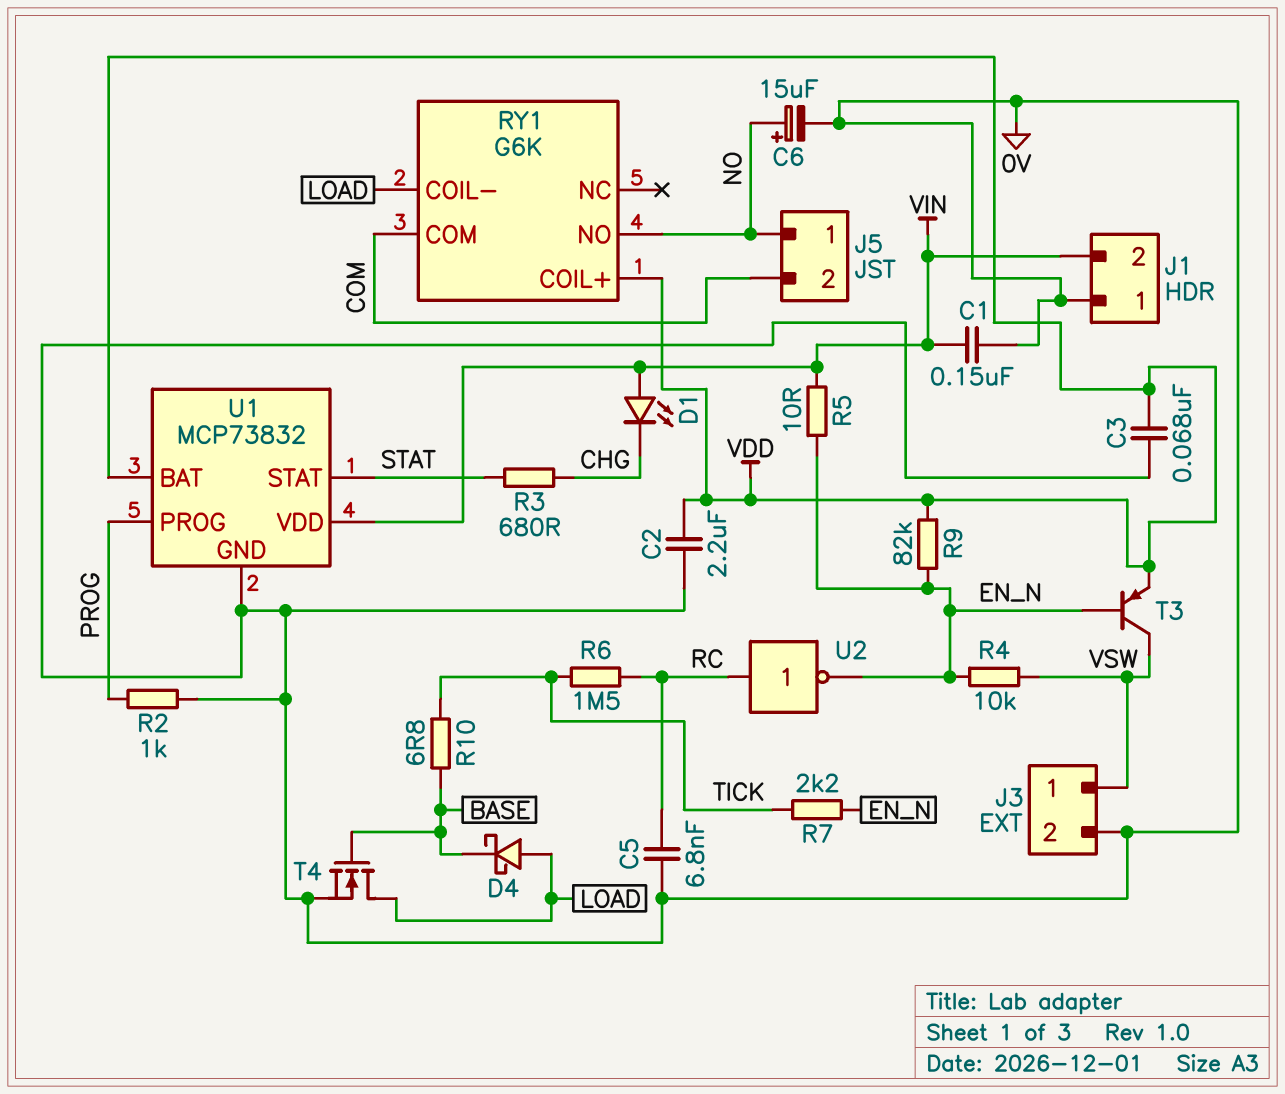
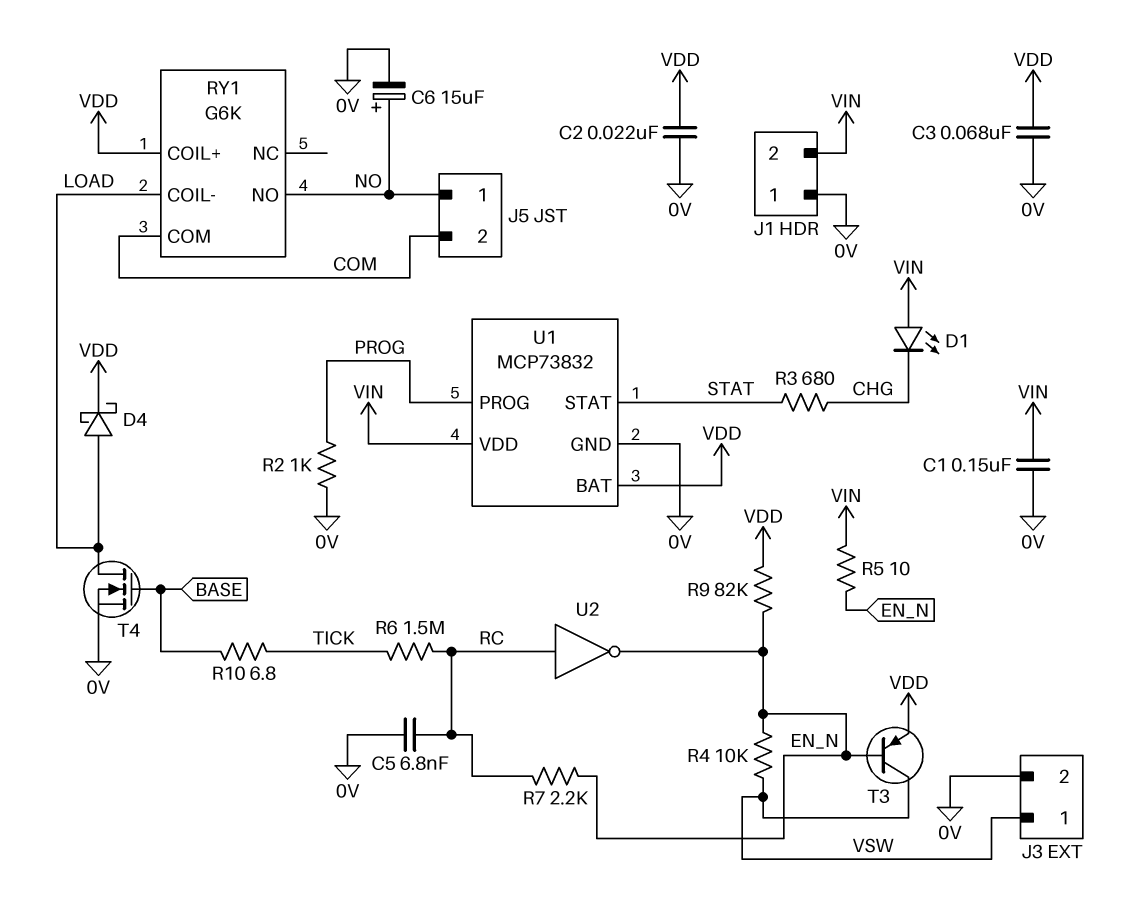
C2: 2.2uF (0V, VDD) -> 22nF (0V, VDD)
D4: schottky (A LOAD, K BASE) -> schottky (A LOAD, K VDD)
R7: 2.2k (EN_N, TICK) -> 2.2k (EN_N, RC)

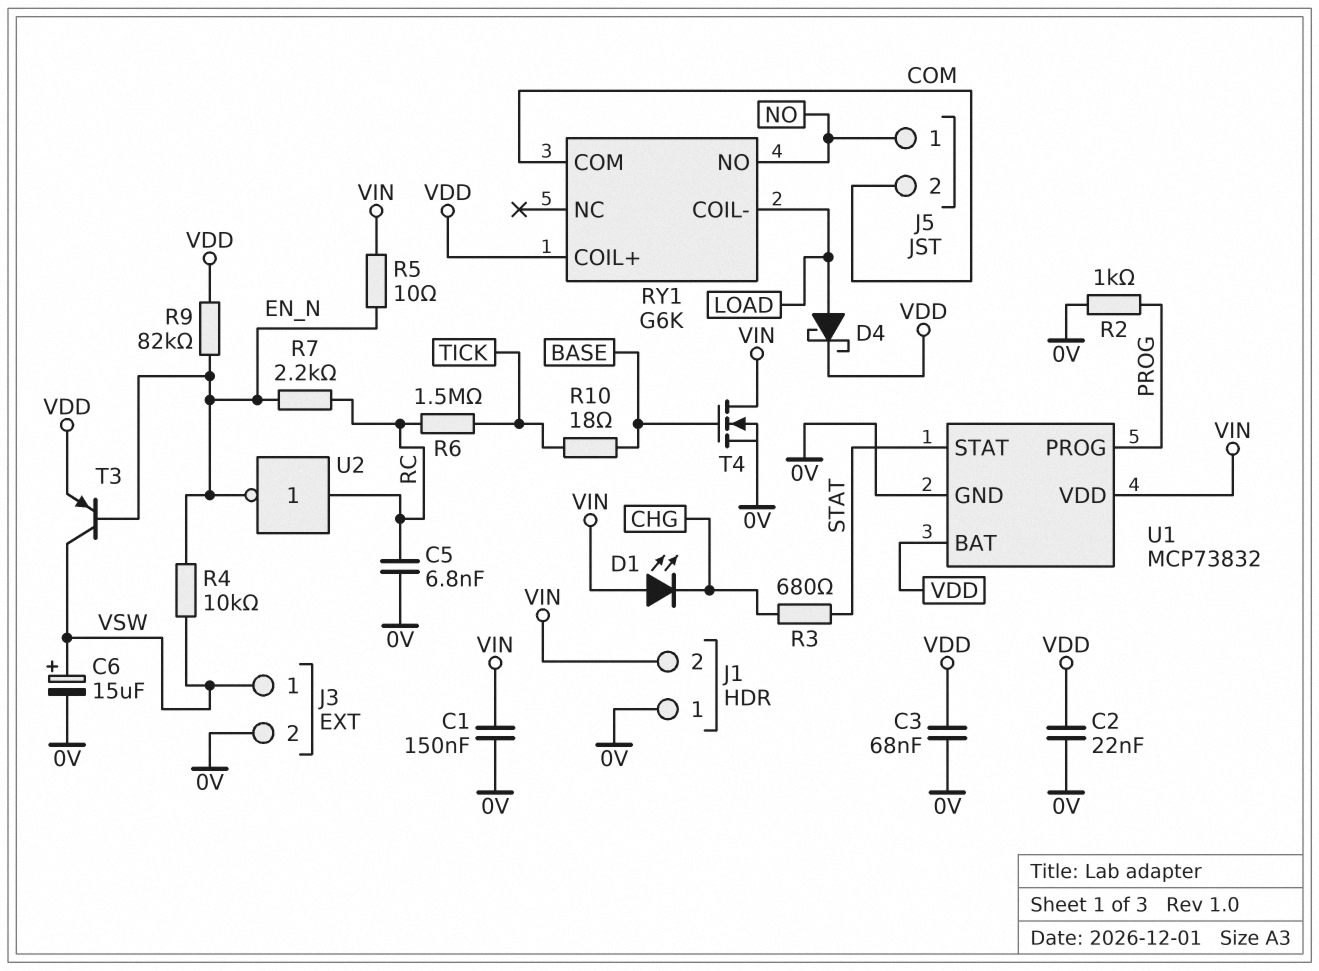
C6: 15uF (plus NO, minus 0V) -> 15uF (plus VSW, minus 0V)
R10: 6.8 (BASE, TICK) -> 18 (BASE, TICK)
T4: NMOS (G BASE, D LOAD, S 0V) -> NMOS (G BASE, D VIN, S 0V)

